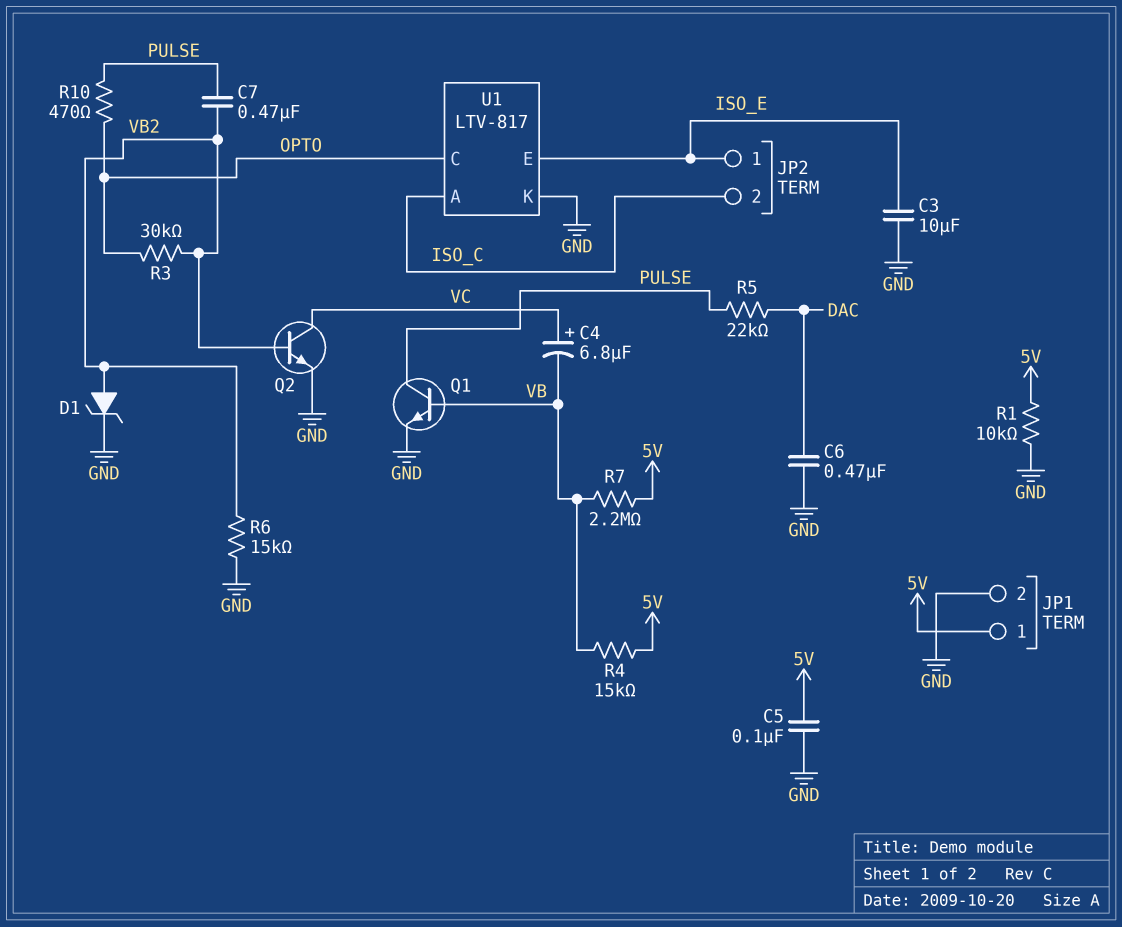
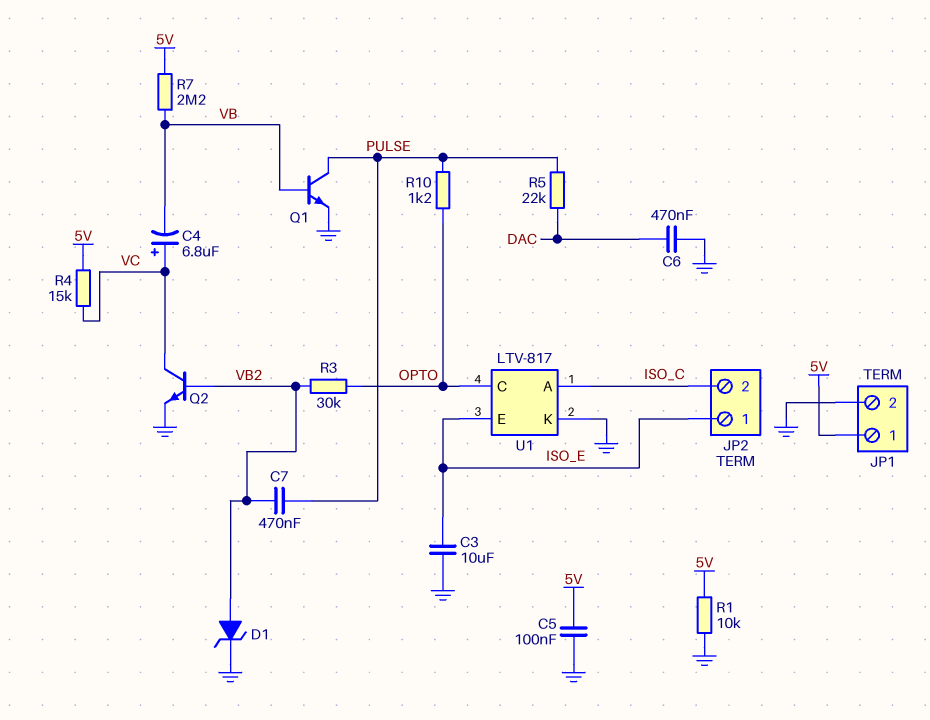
R4: 15k (5V, VB) -> 15k (5V, VC)
R6: 15k (GND, VB2) -> none
R10: 470 (OPTO, PULSE) -> 1.2k (OPTO, PULSE)

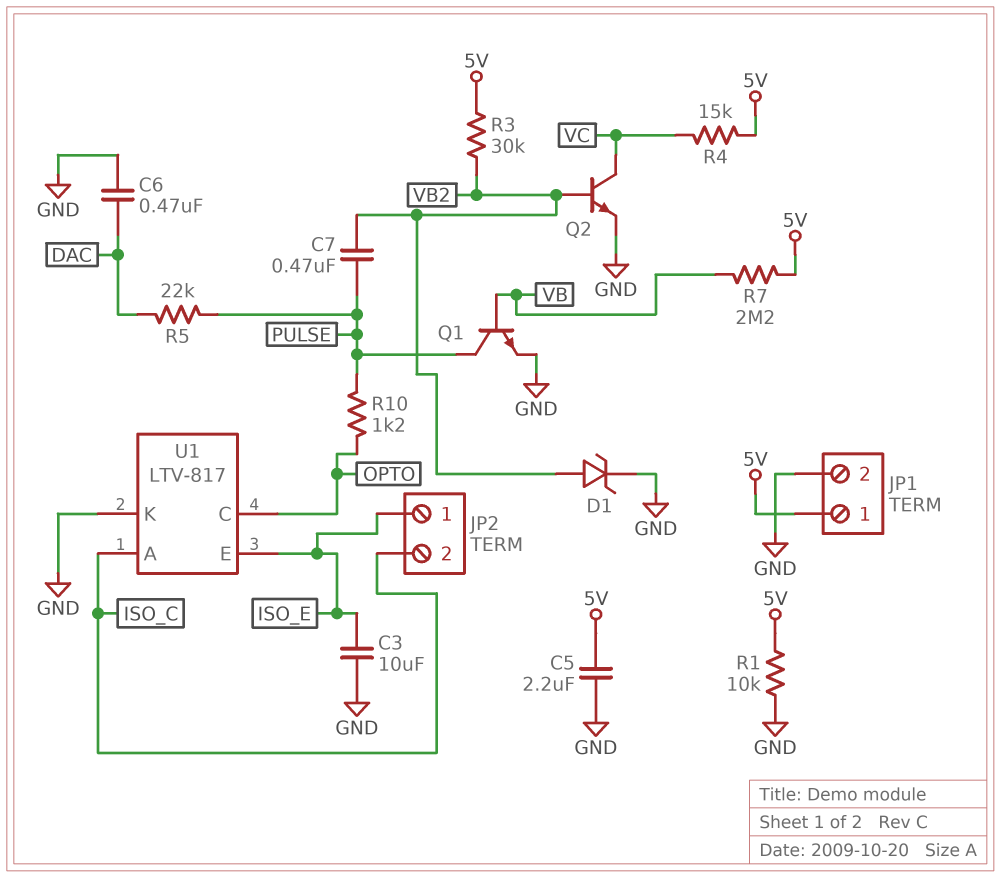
C4: 6.8uF (plus VC, minus VB) -> none
C5: 100nF (5V, GND) -> 2.2uF (5V, GND)
R3: 30k (OPTO, VB2) -> 30k (5V, VB2)

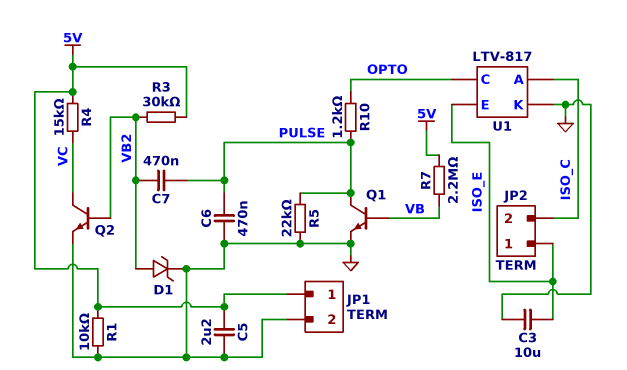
C6: 470nF (DAC, GND) -> 470nF (GND, PULSE)
R5: 22k (DAC, PULSE) -> 22k (GND, PULSE)

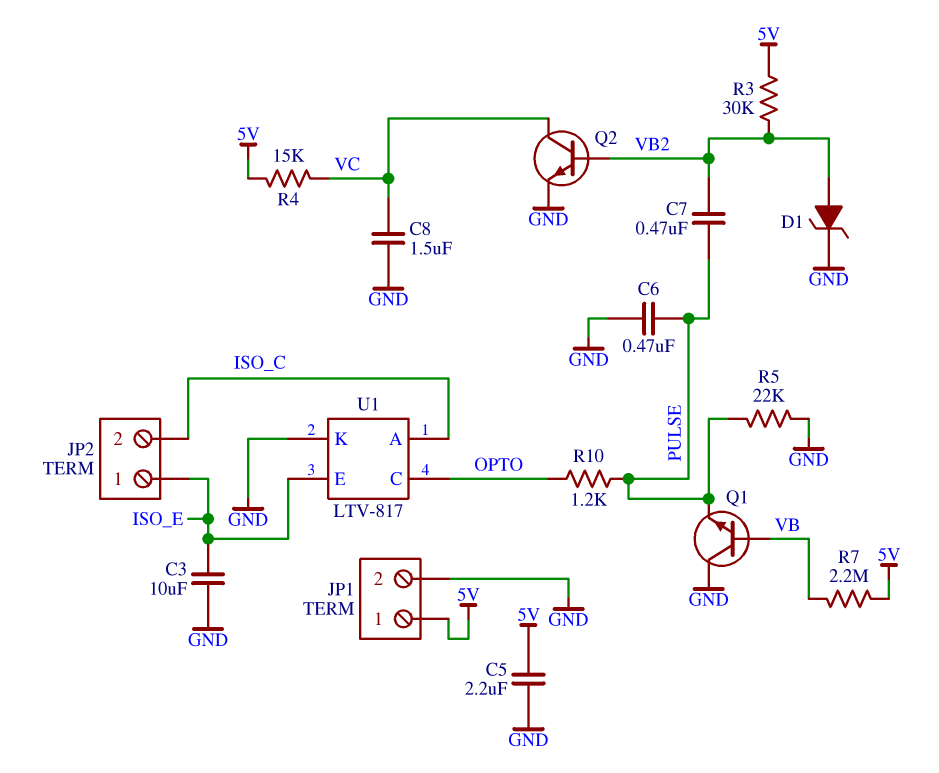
C8: none -> 1.5uF (GND, VC)
Q1: NPN (B VB, C PULSE, E GND) -> NPN (B VB, C GND, E PULSE)
R1: 10k (5V, GND) -> none

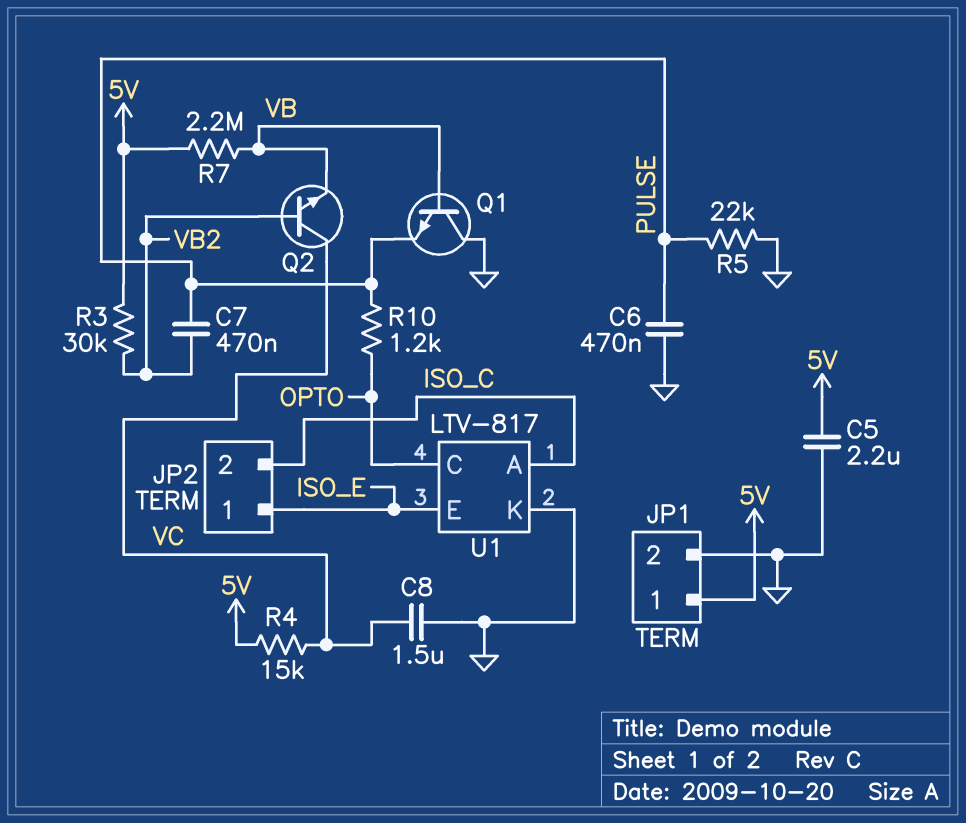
C3: 10uF (GND, ISO_E) -> none
D1: zener (A VB2, K GND) -> none
Q2: NPN (B VB2, C VC, E GND) -> NPN (B VB2, C VC, E VB)

